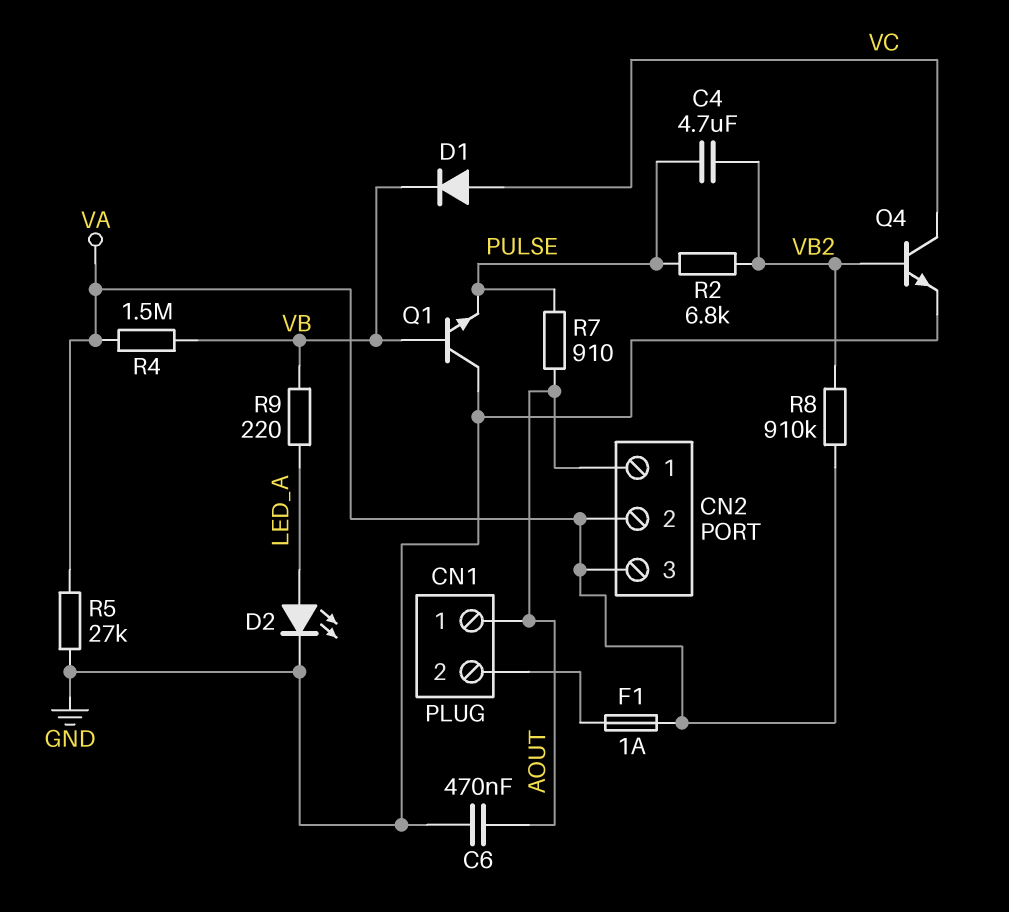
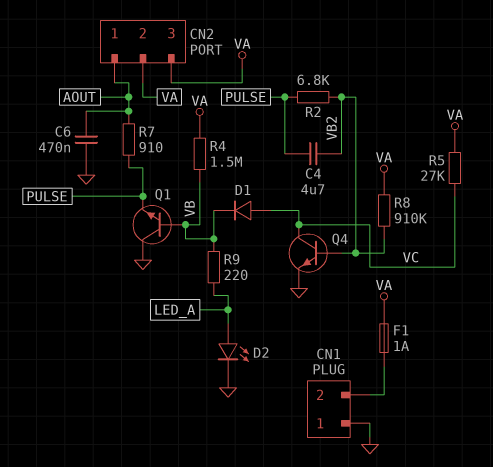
CN1 pin 1: AOUT -> GND
R5: 27k (GND, VA) -> 27k (VA, VC)

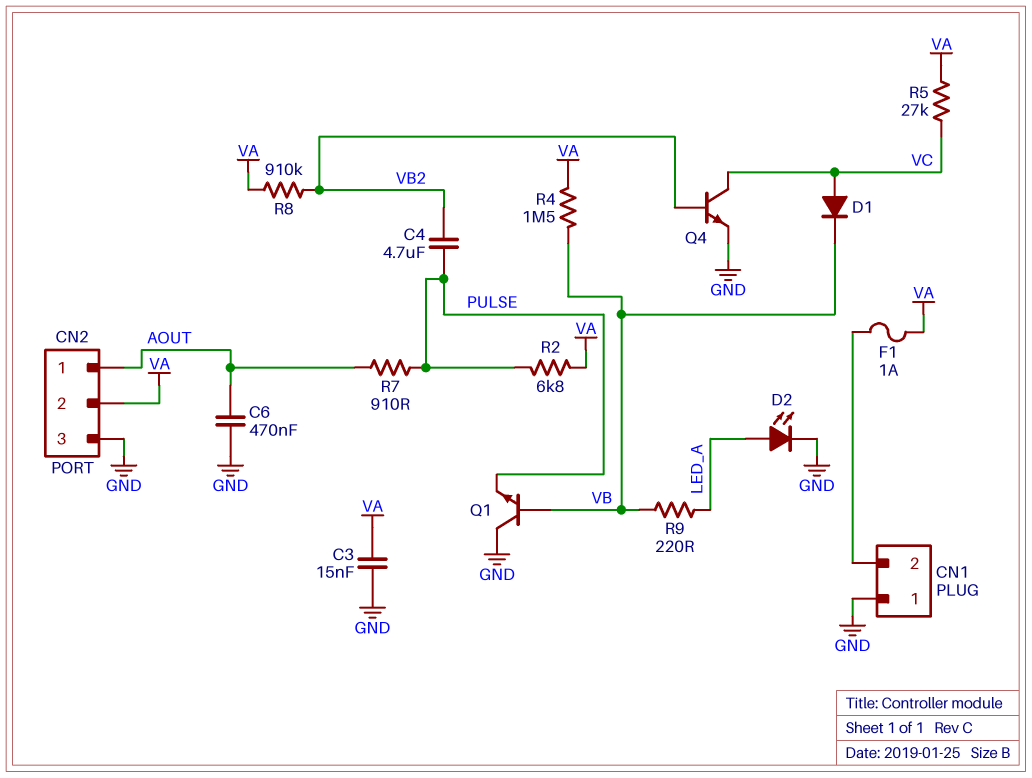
C3: none -> 15nF (GND, VA)
CN2 pin 3: VA -> GND
R2: 6.8k (PULSE, VB2) -> 6.8k (PULSE, VA)

